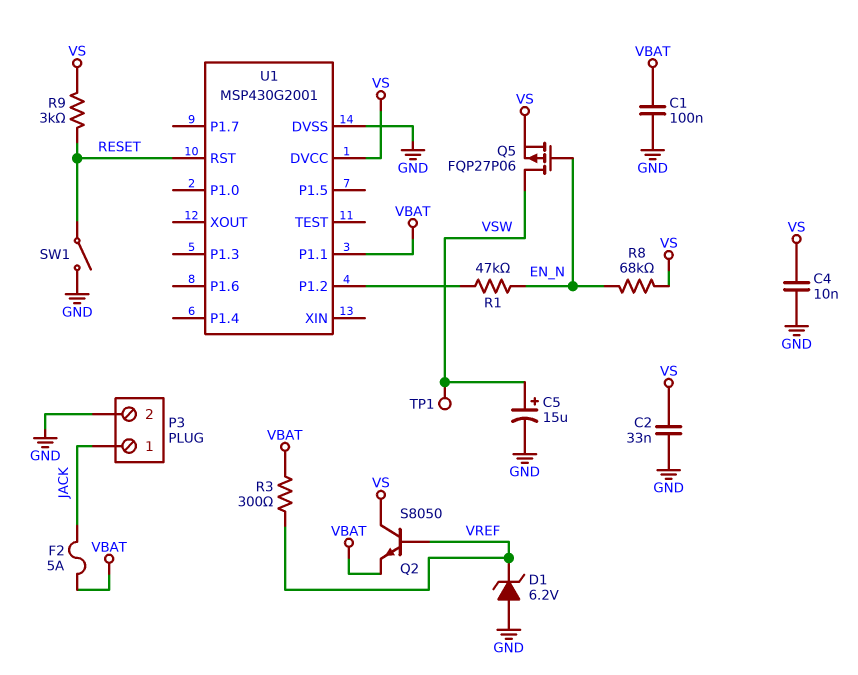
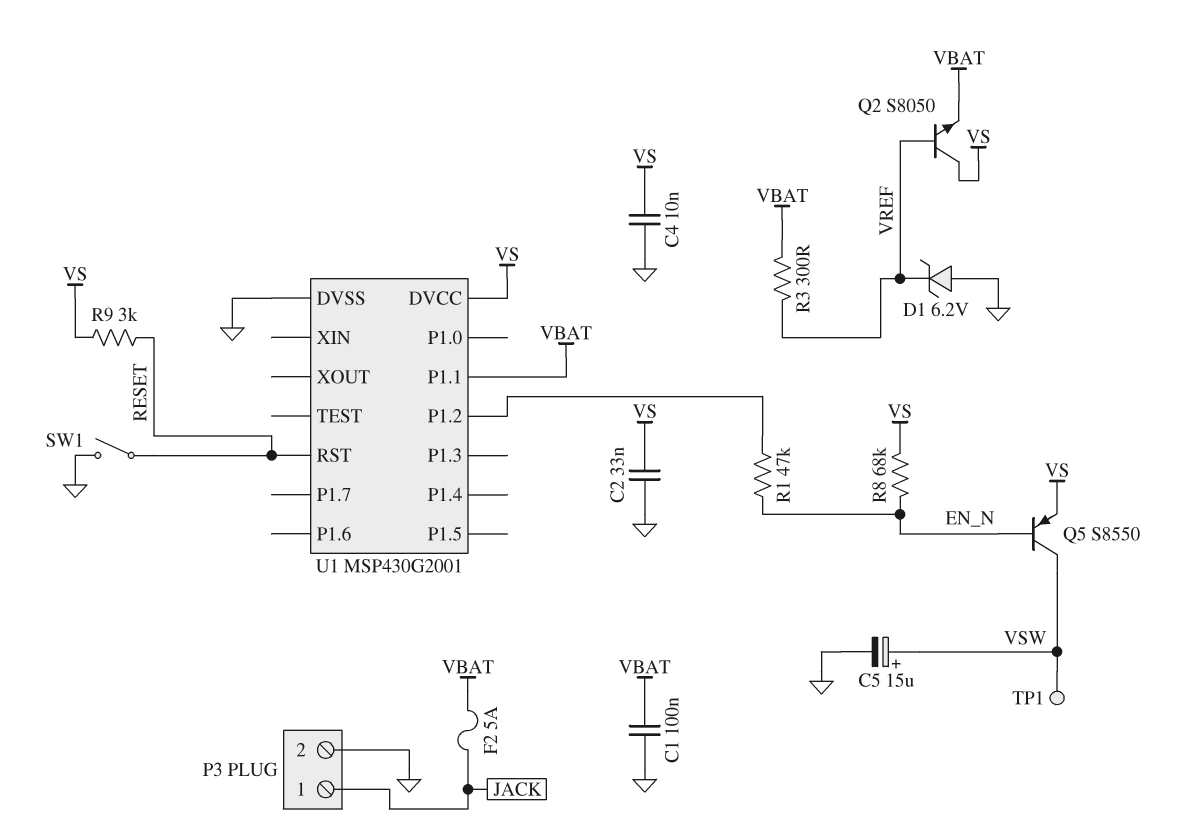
Q5: PMOS FQP27P06 (G EN_N, D VSW, S VS) -> PNP S8550 (B EN_N, C VSW, E VS)

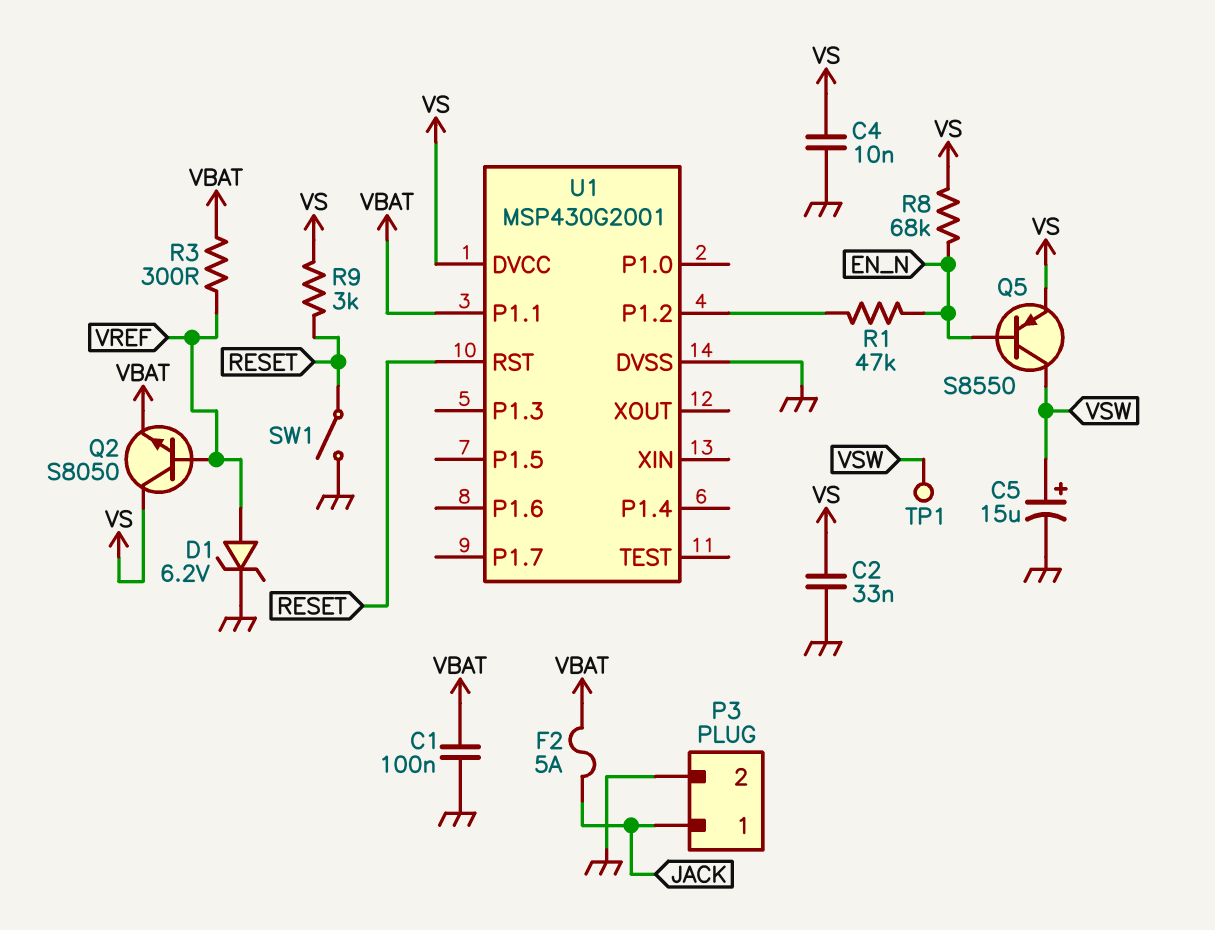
D1: zener 6.2V (A GND, K VREF) -> zener 6.2V (A VREF, K GND)

